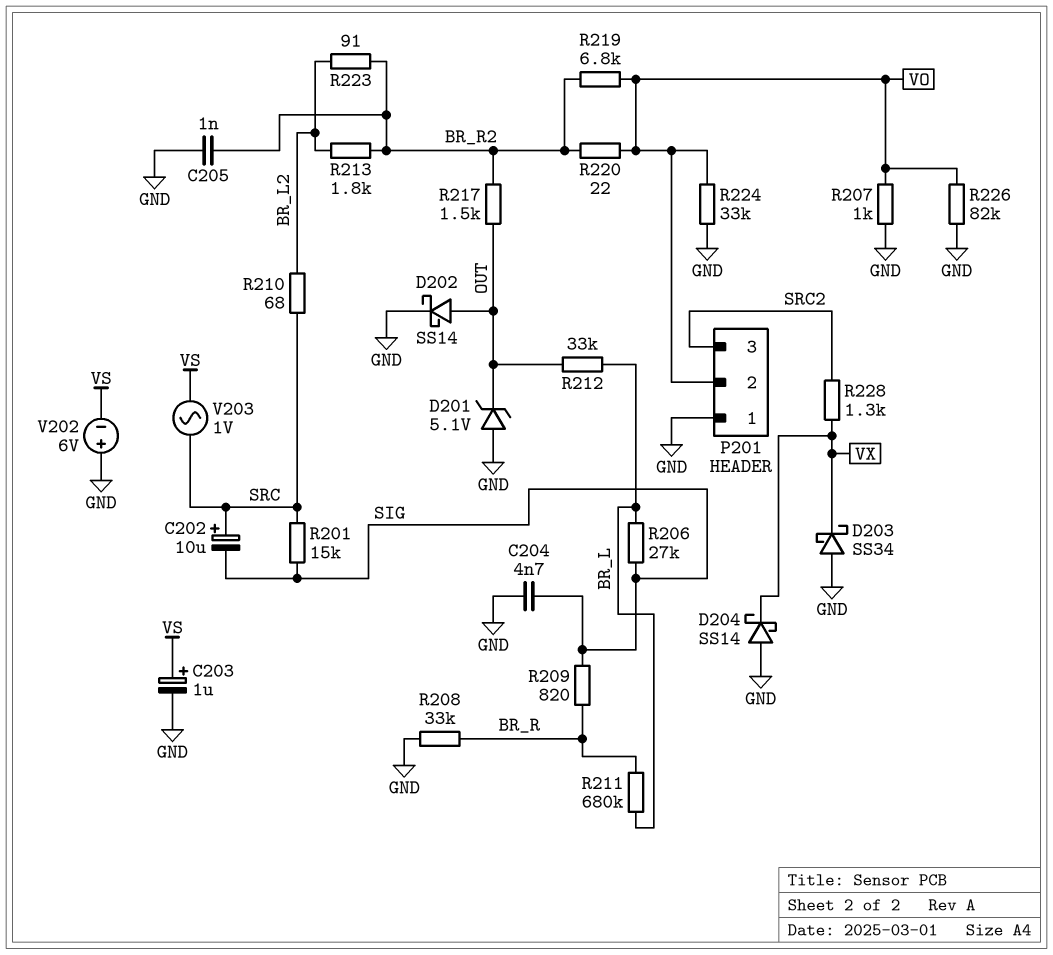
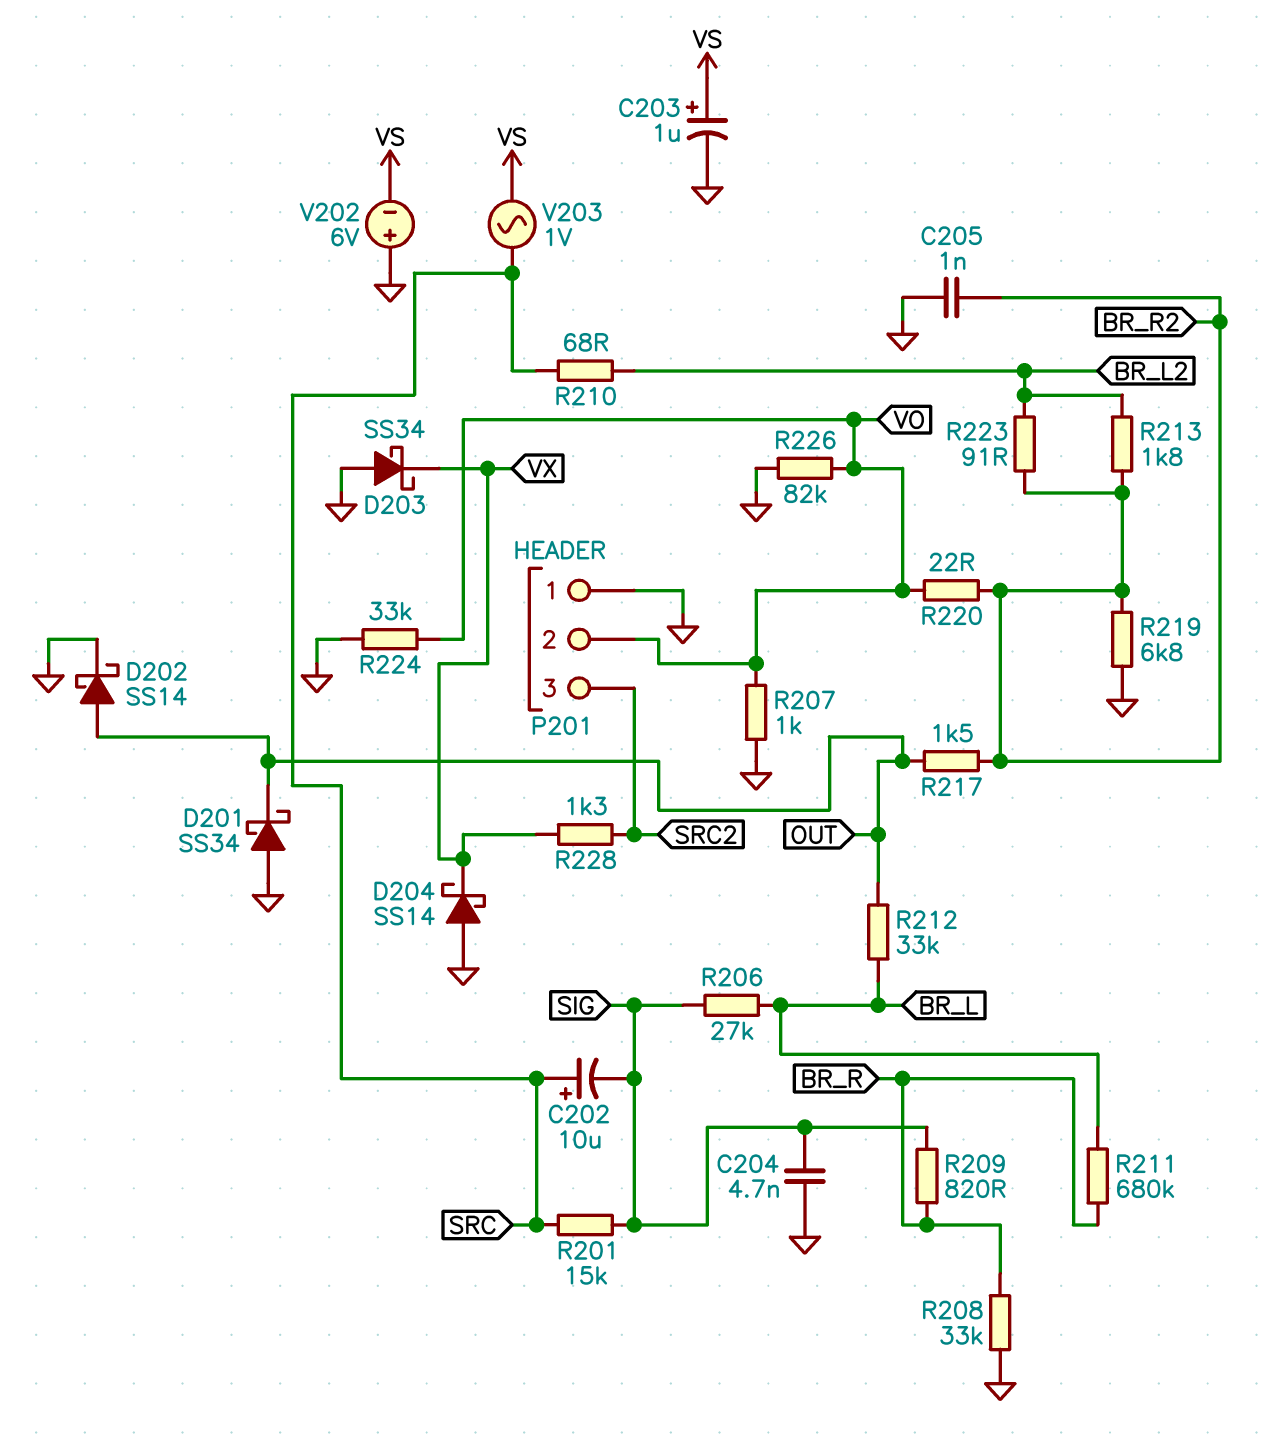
D201: zener 5.1V (A GND, K OUT) -> schottky SS34 (A GND, K OUT)
R219: 6.8k (BR_R2, VO) -> 6.8k (BR_R2, GND)

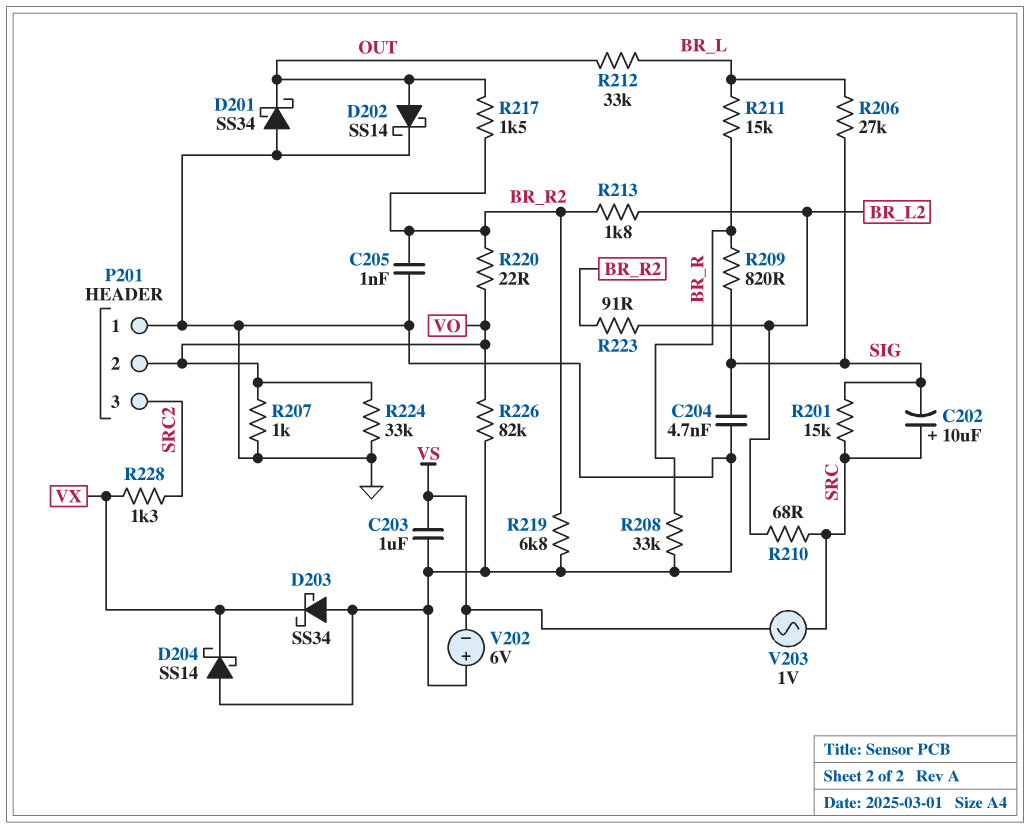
C203: 1uF (plus VS, minus GND) -> 1uF (GND, VS)
R211: 680k (BR_L, BR_R) -> 15k (BR_L, BR_R)

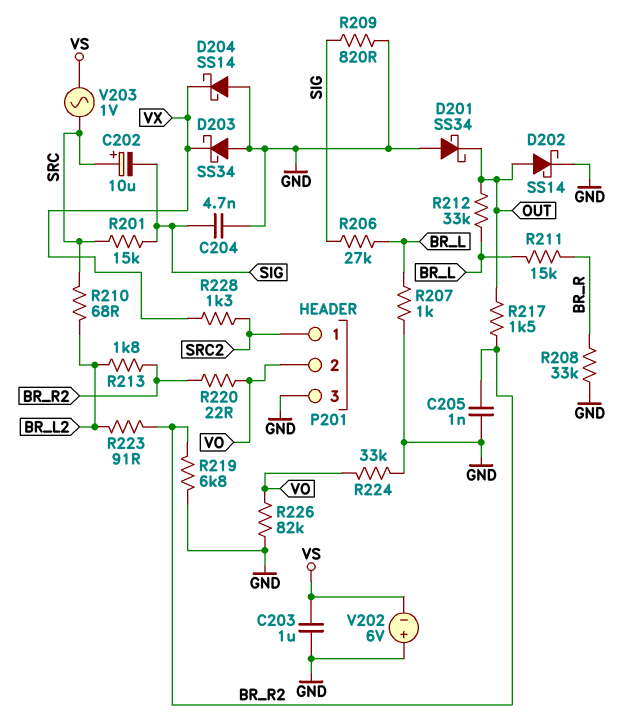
P201 pin 1: GND -> SRC2
P201 pin 3: SRC2 -> GND
R207: 1k (GND, VO) -> 1k (BR_L, GND)
R209: 820 (BR_R, SIG) -> 820 (GND, SIG)

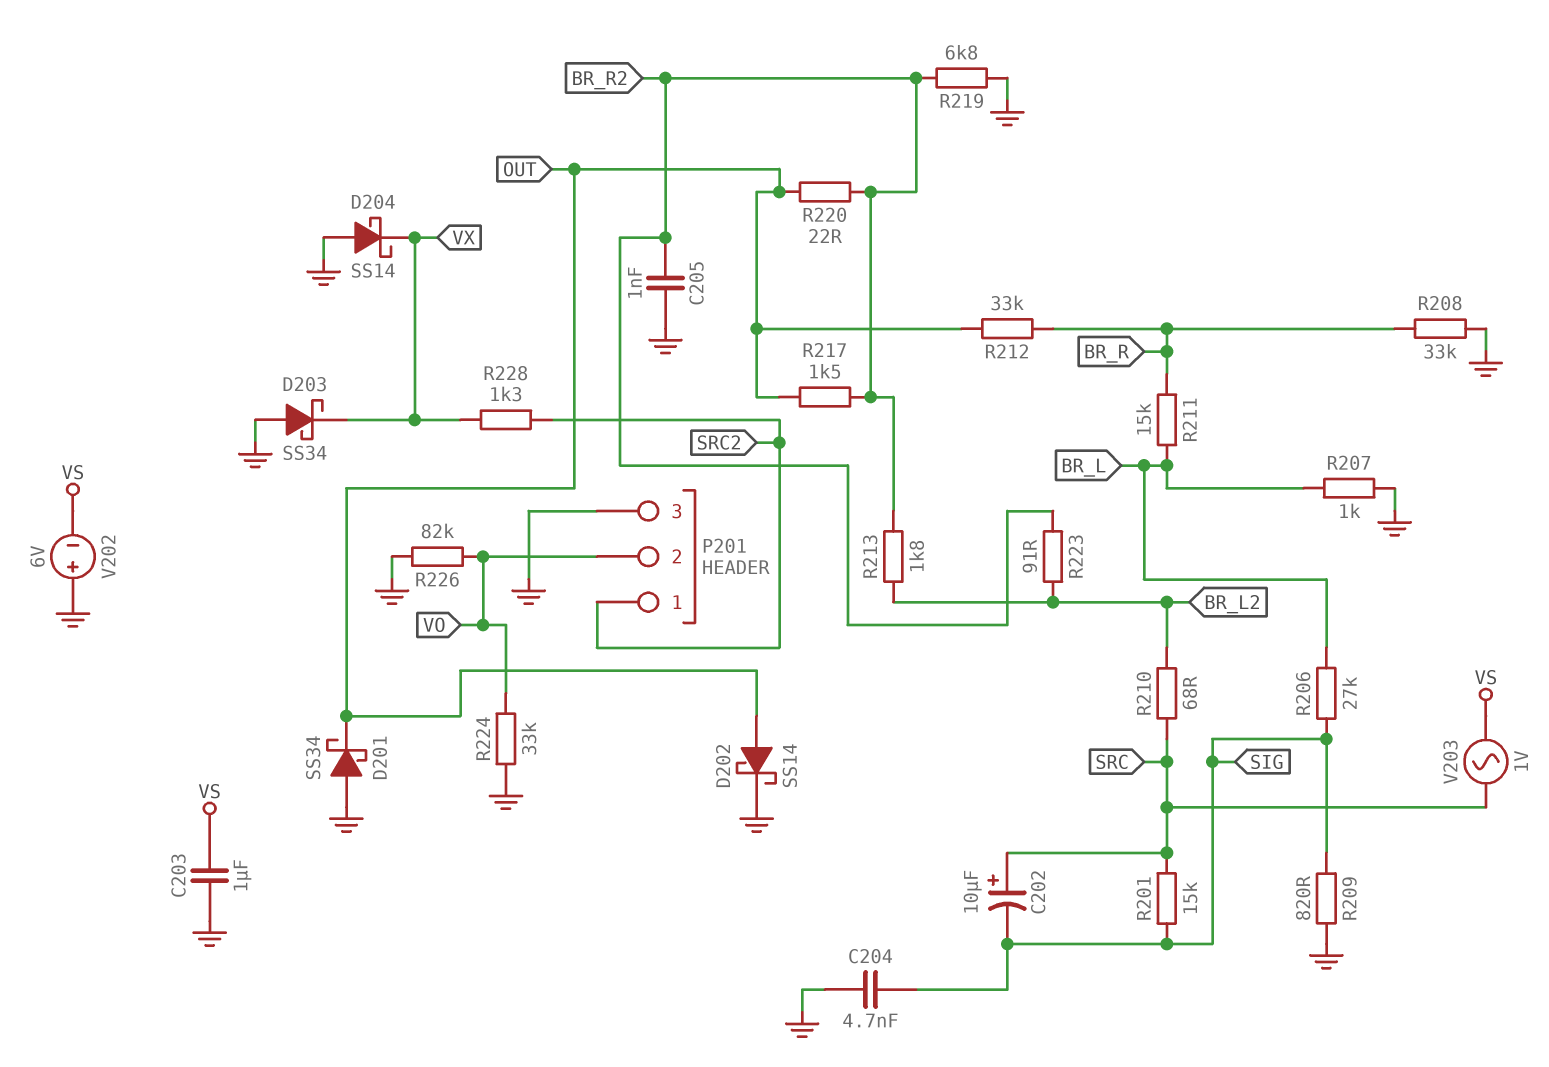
R212: 33k (BR_L, OUT) -> 33k (BR_R, OUT)
R220: 22 (BR_R2, VO) -> 22 (BR_R2, OUT)

